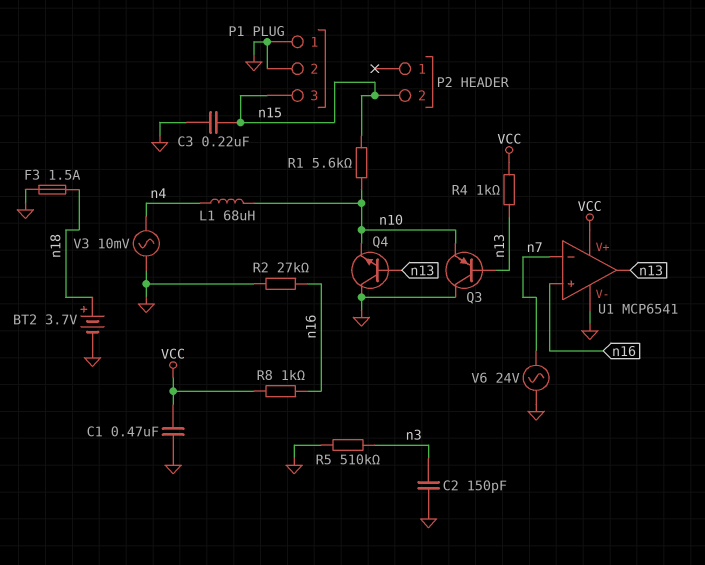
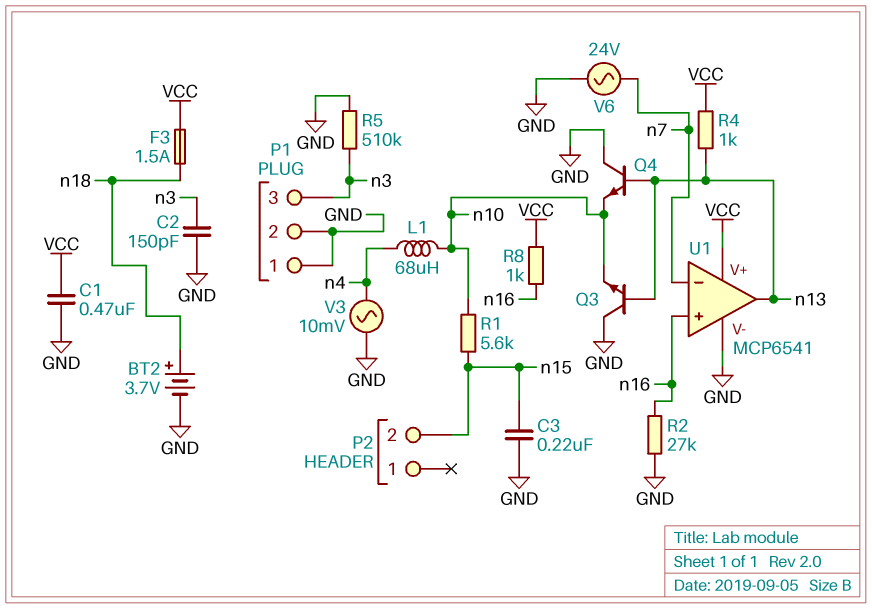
F3: 1.5A (GND, n18) -> 1.5A (VCC, n18)
P1 pin 3: n15 -> n3
Q3: PNP (B n13, C GND, E n10) -> NPN (B n13, C GND, E n10)

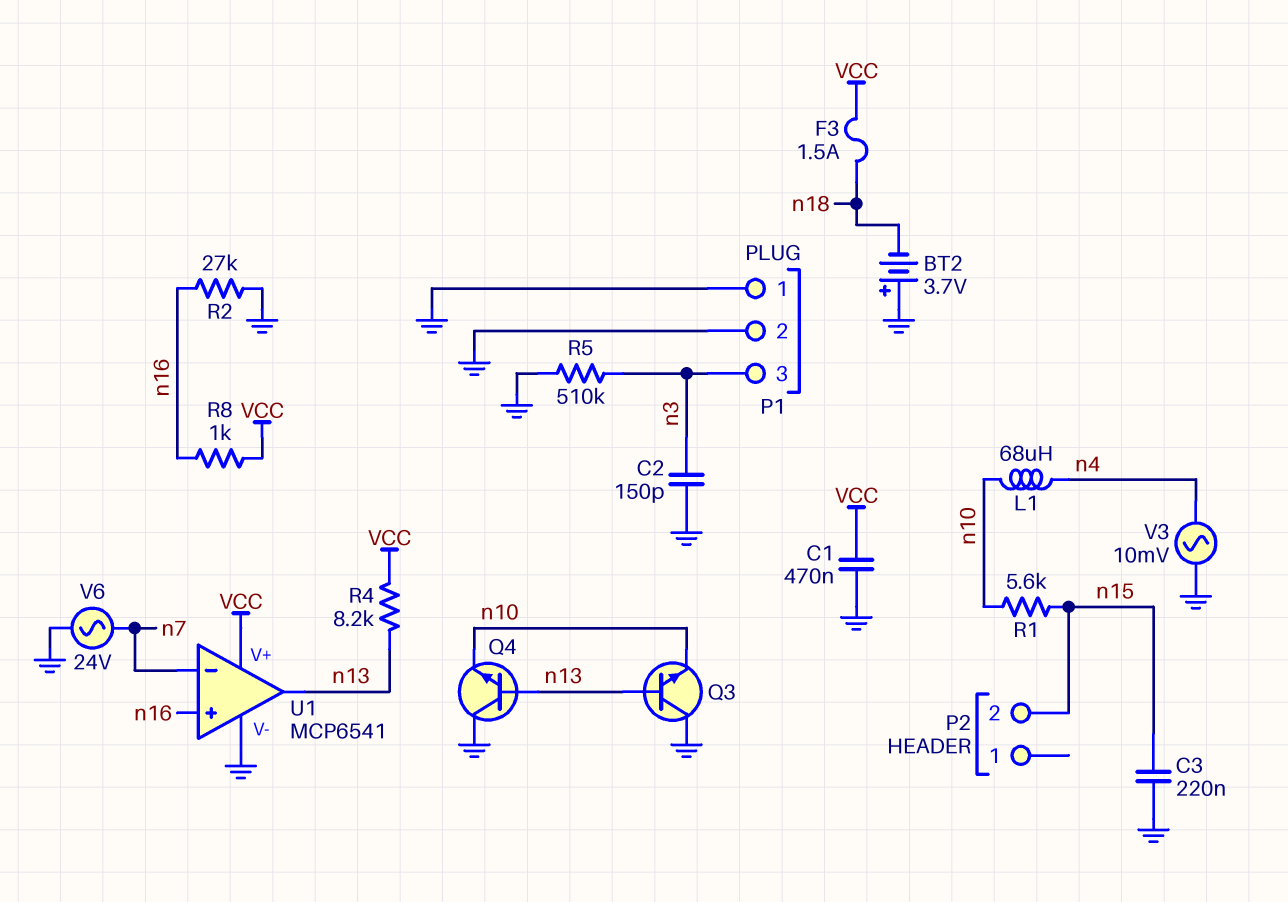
BT2: 3.7V (plus n18, minus GND) -> 3.7V (plus GND, minus n18)
R4: 1k (VCC, n13) -> 8.2k (VCC, n13)

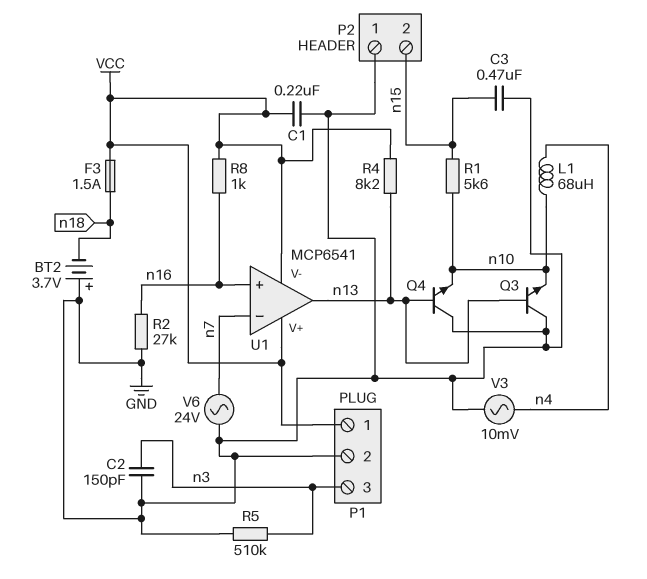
C1: 470nF (GND, VCC) -> 220nF (GND, VCC)
C3: 220nF (GND, n15) -> 470nF (GND, n15)
P1 pin 1: GND -> VCC
P2 pin 1: none -> GND
U1 pin V-: GND -> VCC

